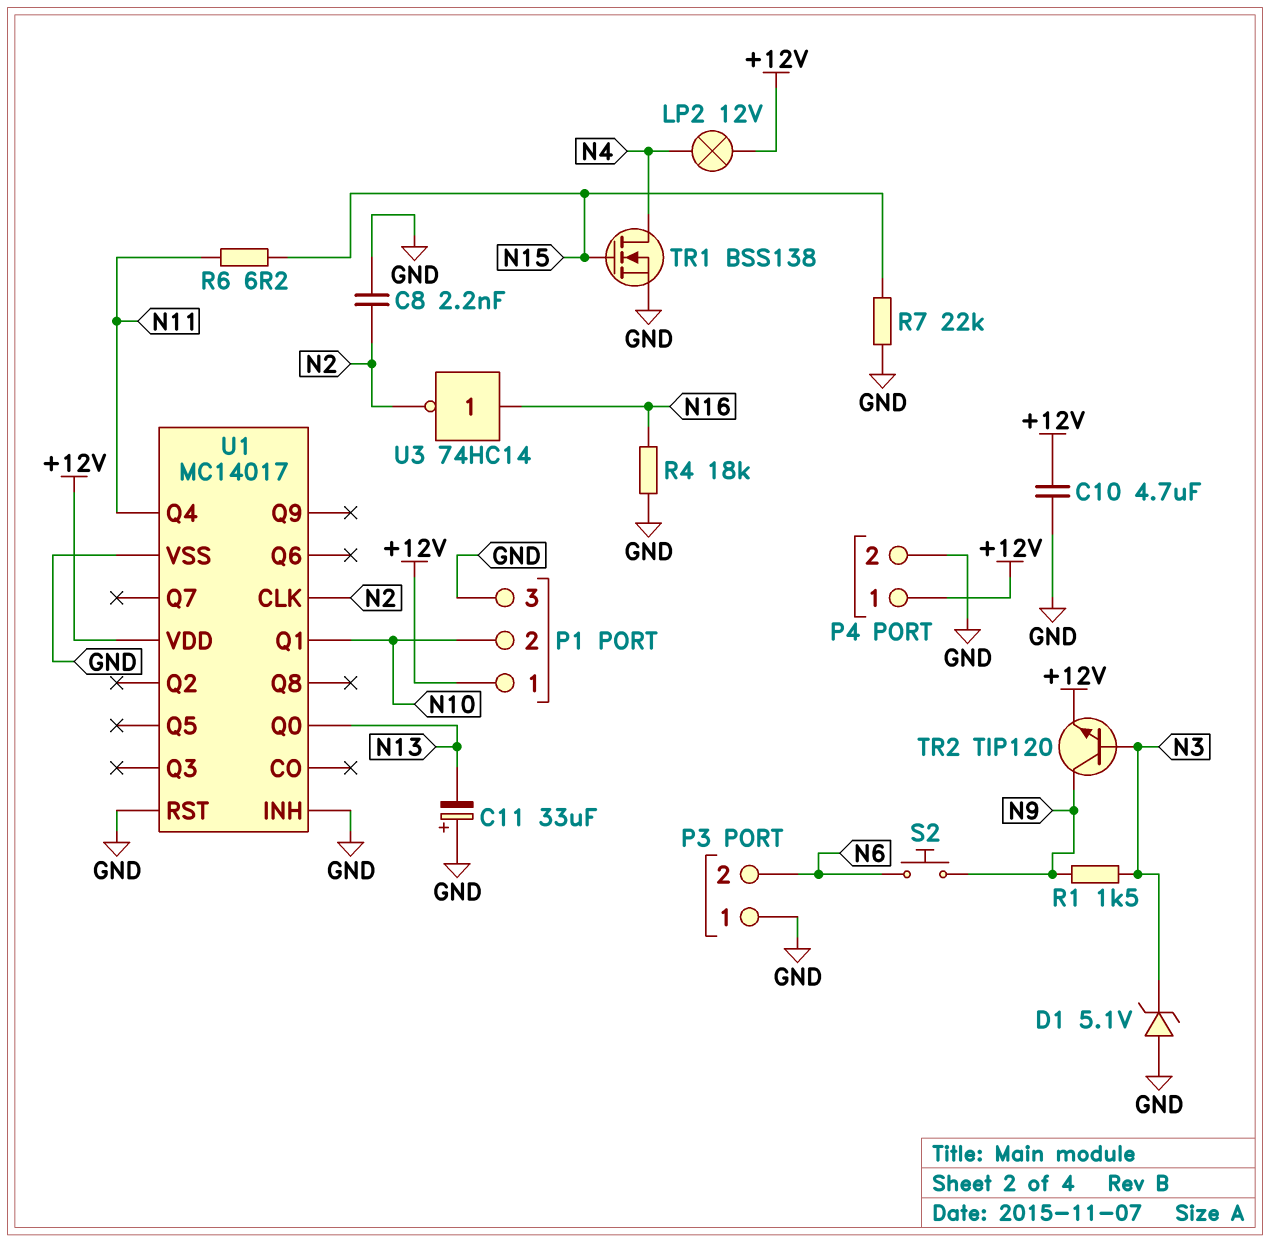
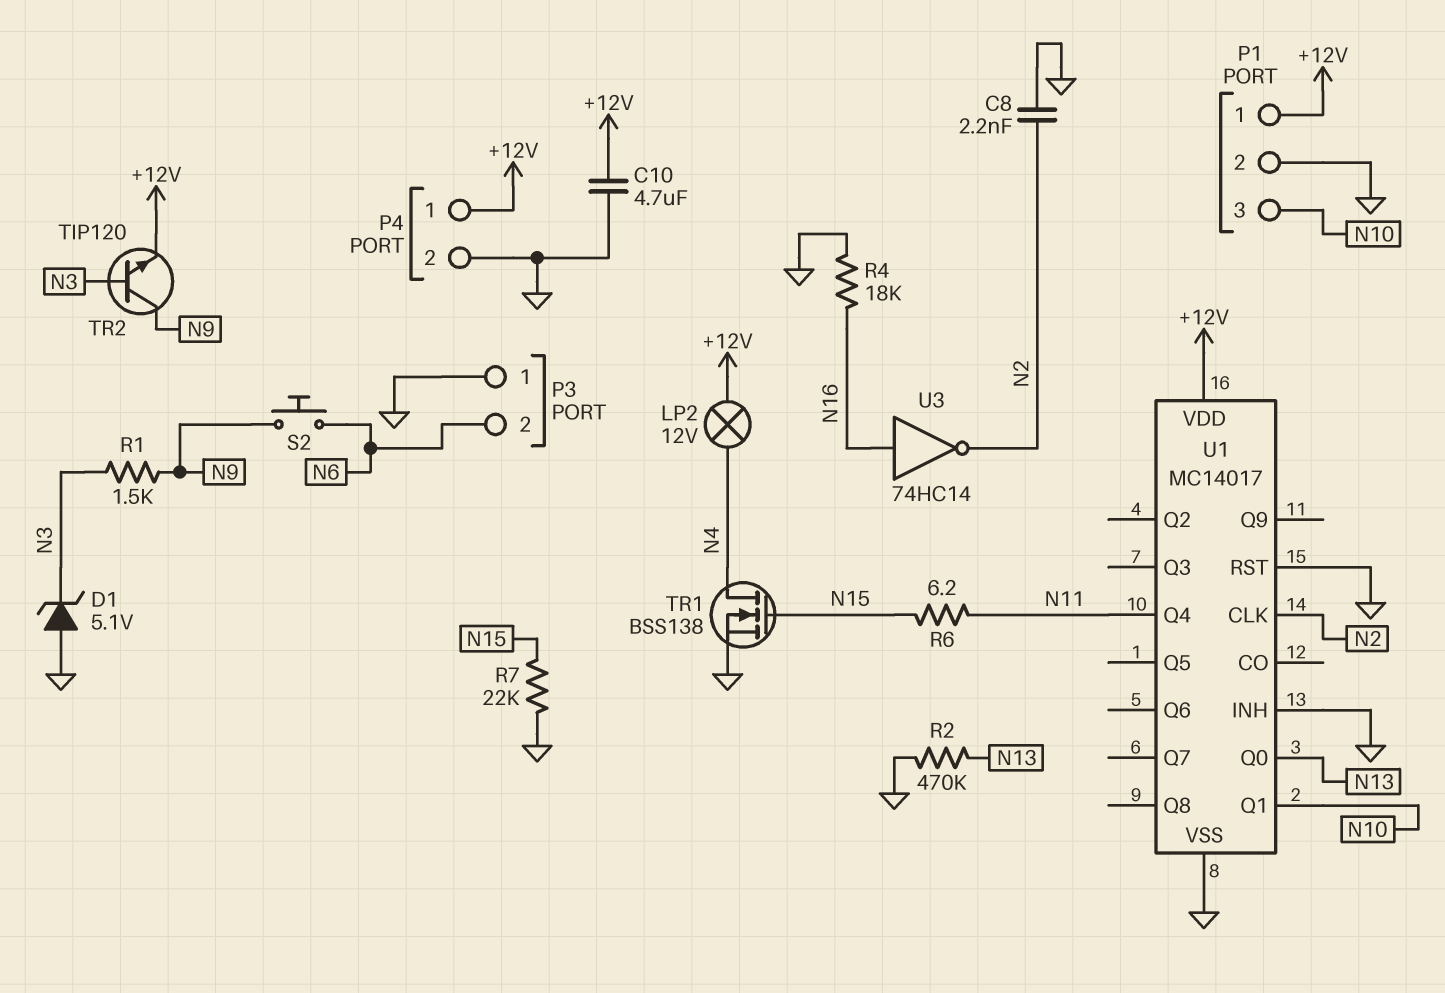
C11: 33uF (plus GND, minus N13) -> none
P1 pin 2: N10 -> GND
P1 pin 3: GND -> N10
R2: none -> 470k (GND, N13)

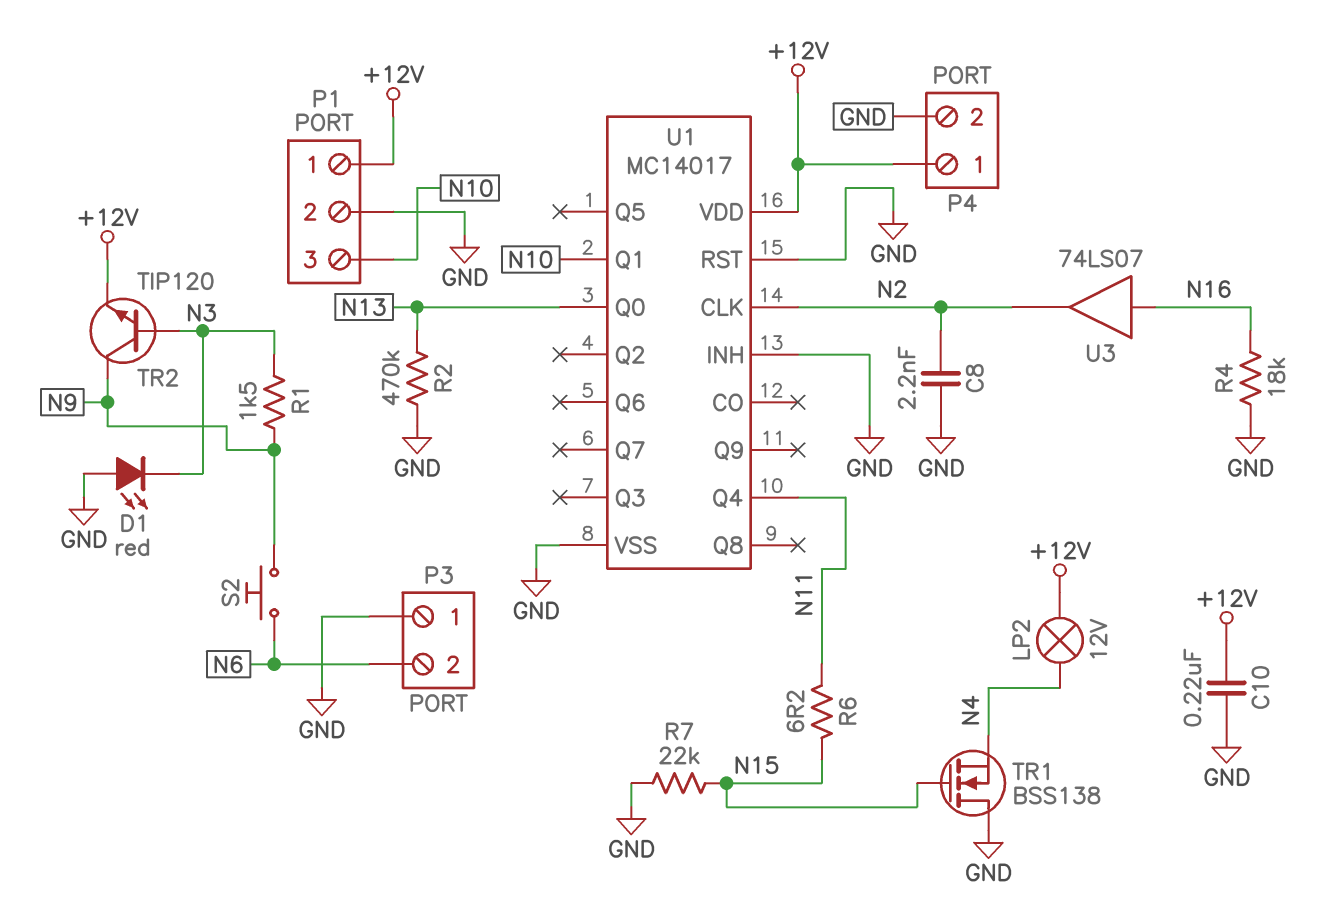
C10: 4.7uF (+12V, GND) -> 220nF (+12V, GND)
D1: zener 5.1V (A GND, K N3) -> LED red (A GND, K N3)
TR1: NMOS BSS138 (G N15, D N4, S GND) -> NMOS BSS138 (G N15, D GND, S N4)
U3: NOT 74HC14 (in N16, out N2) -> buffer 74LS07 (in N16, out N2)

